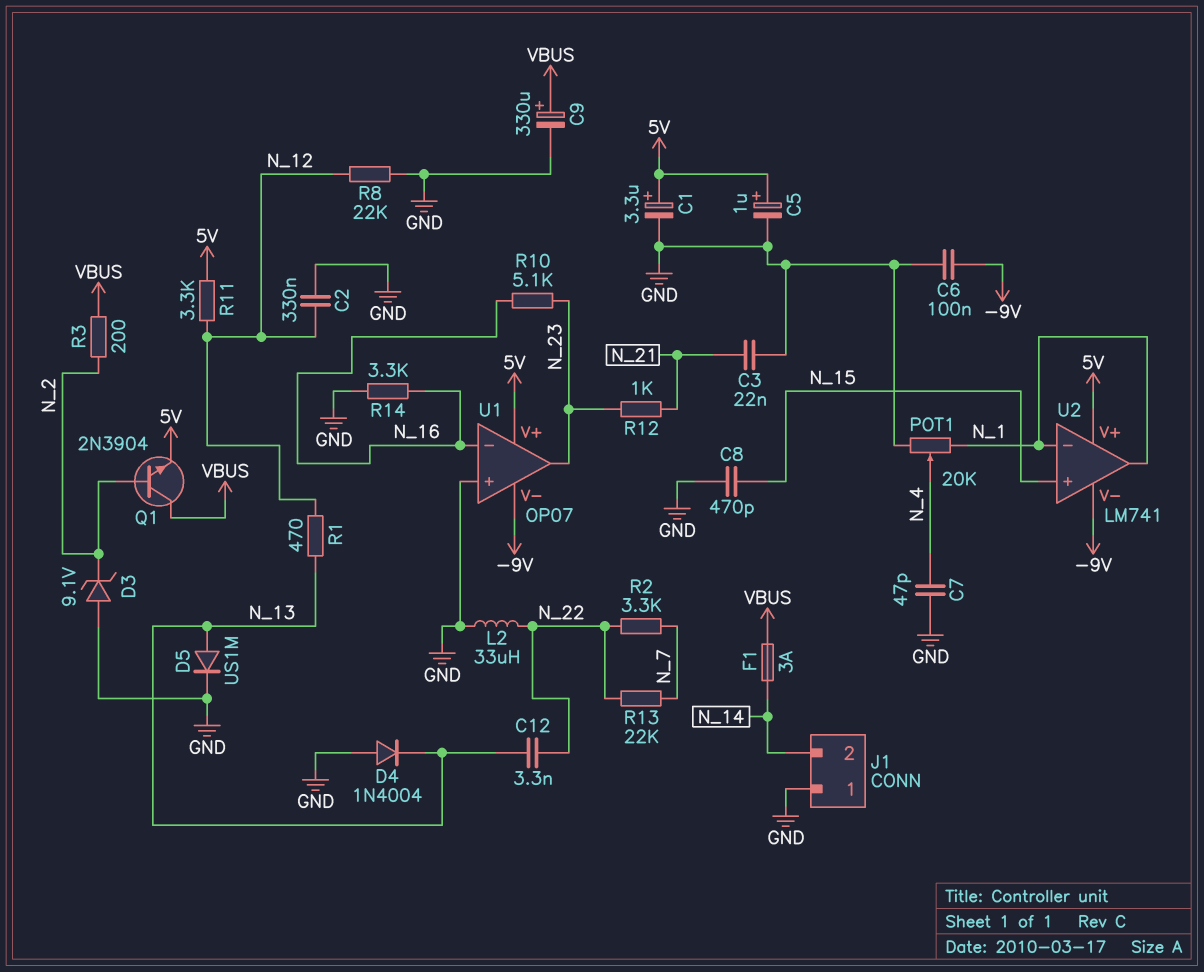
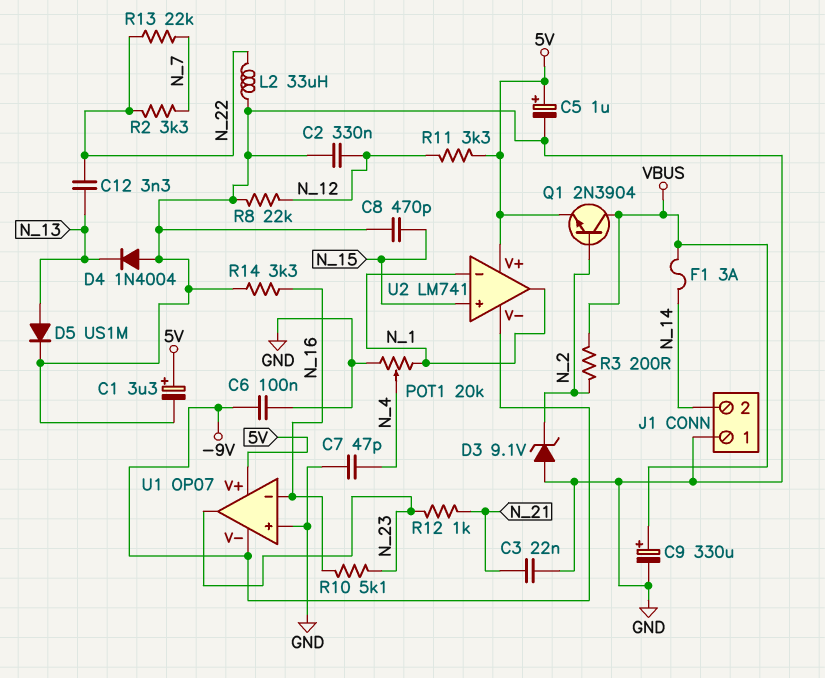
R1: 470 (N_12, N_13) -> none

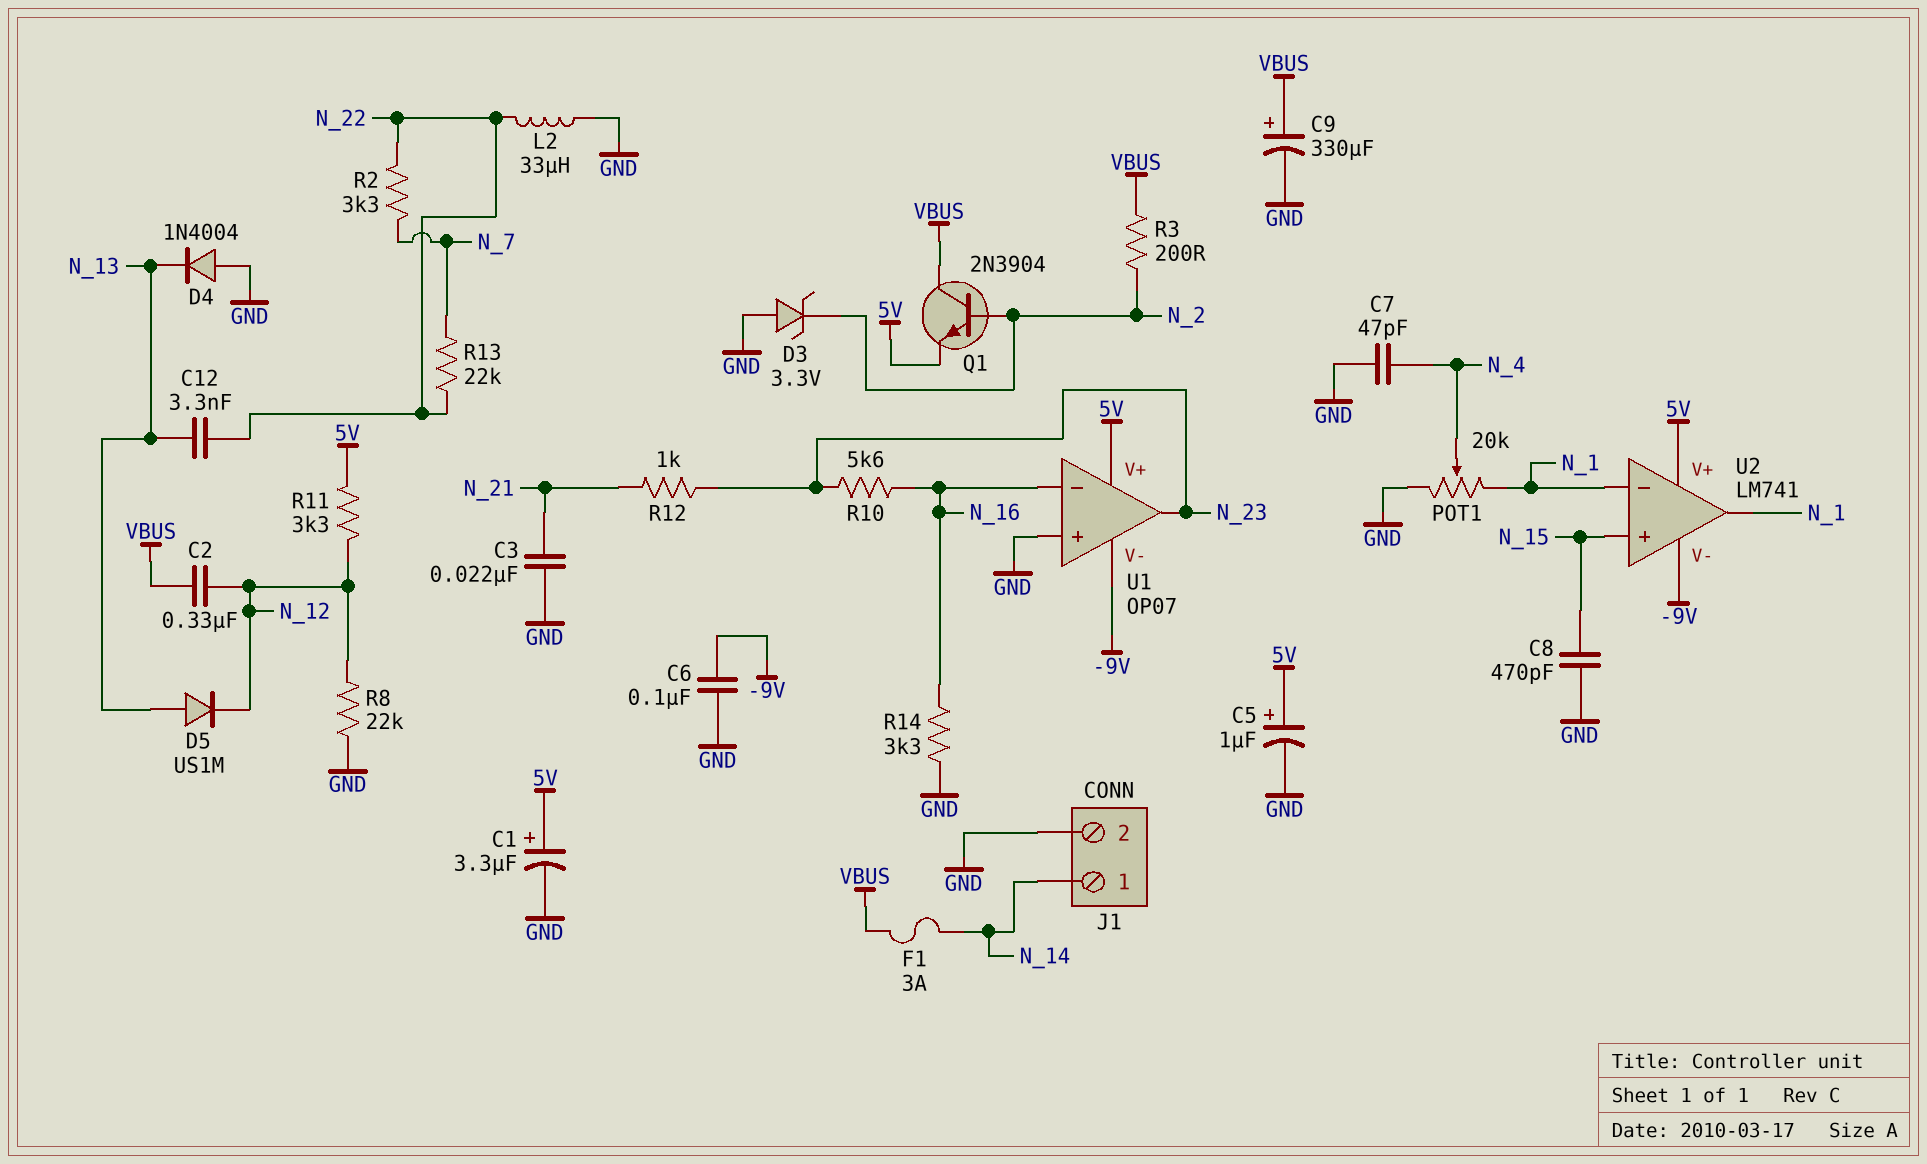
C2: 330nF (GND, N_12) -> 330nF (N_12, VBUS)
D3: zener 9.1V (A GND, K N_2) -> zener 3.3V (A GND, K N_2)
D5: diode US1M (A N_13, K GND) -> diode US1M (A N_13, K N_12)
J1 pin 1: GND -> N_14
J1 pin 2: N_14 -> GND
R10: 5.1k (N_16, N_23) -> 5.6k (N_16, N_23)

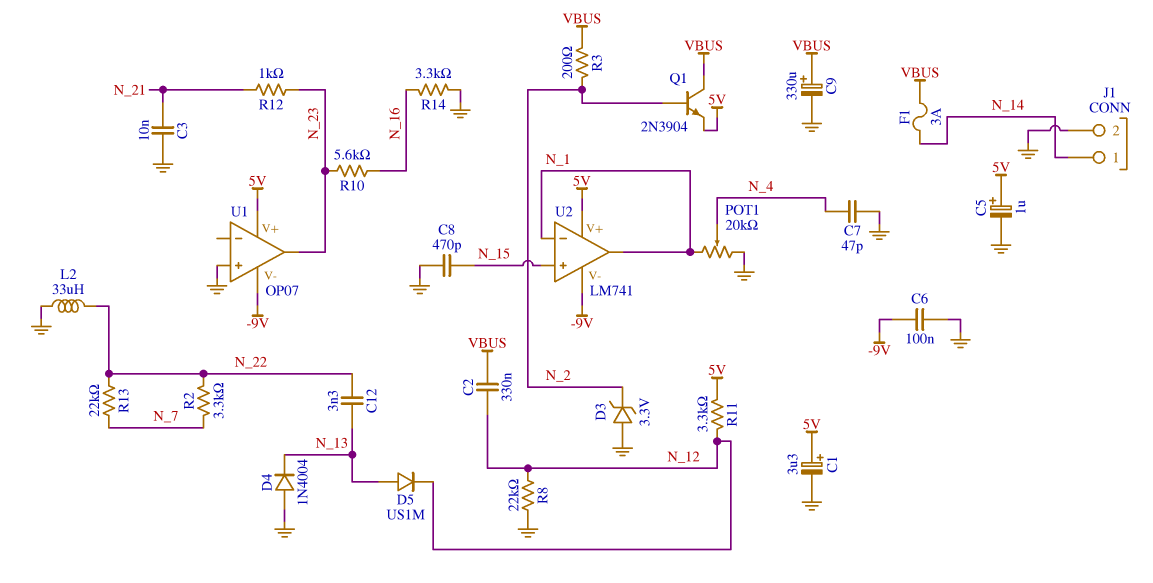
C3: 22nF (GND, N_21) -> 10nF (GND, N_21)
U1 pin in-: N_16 -> none

